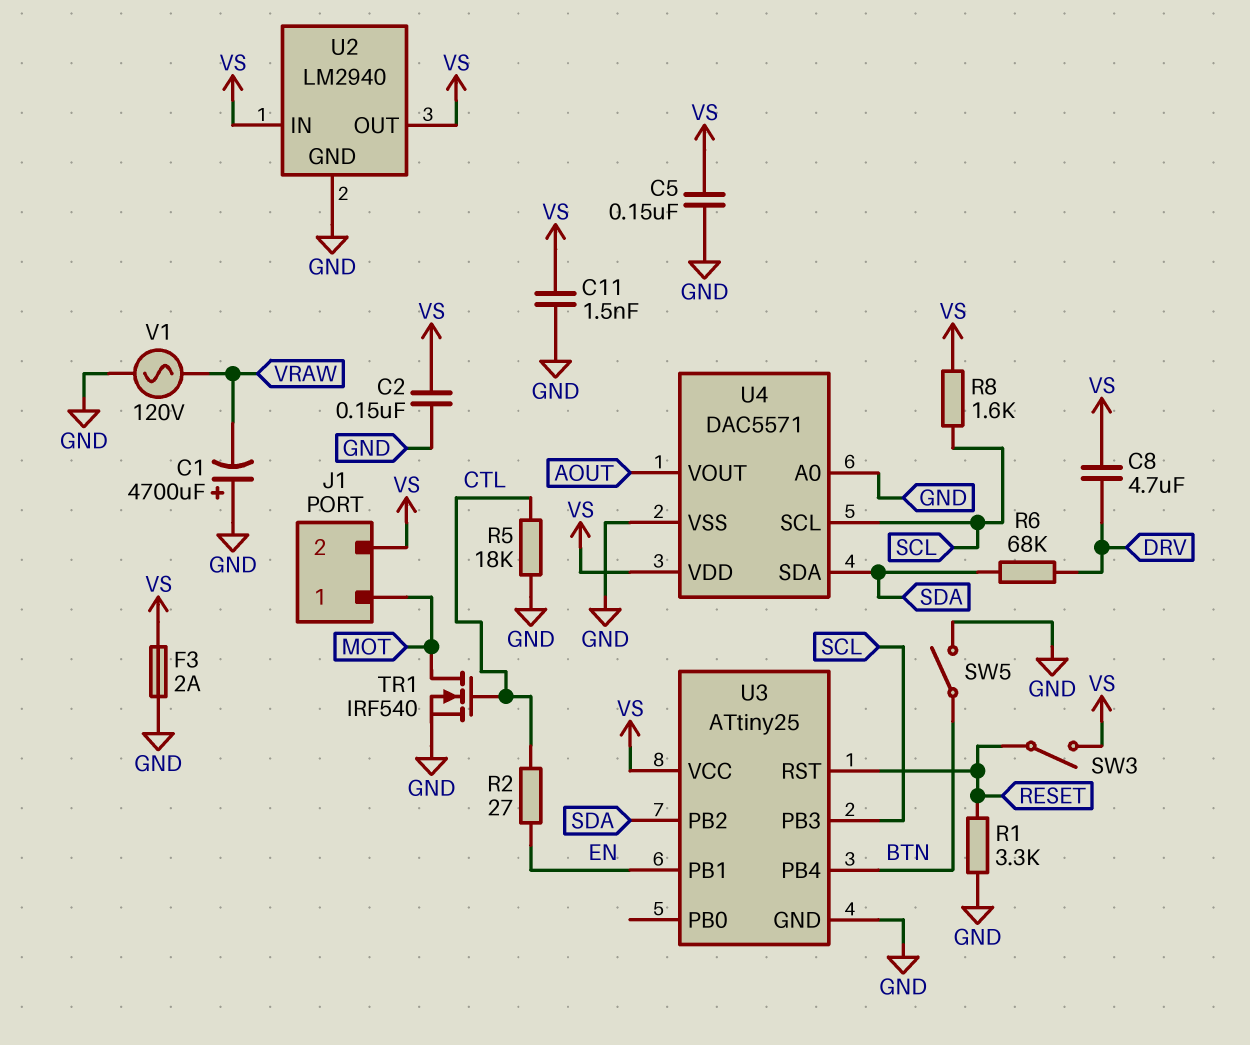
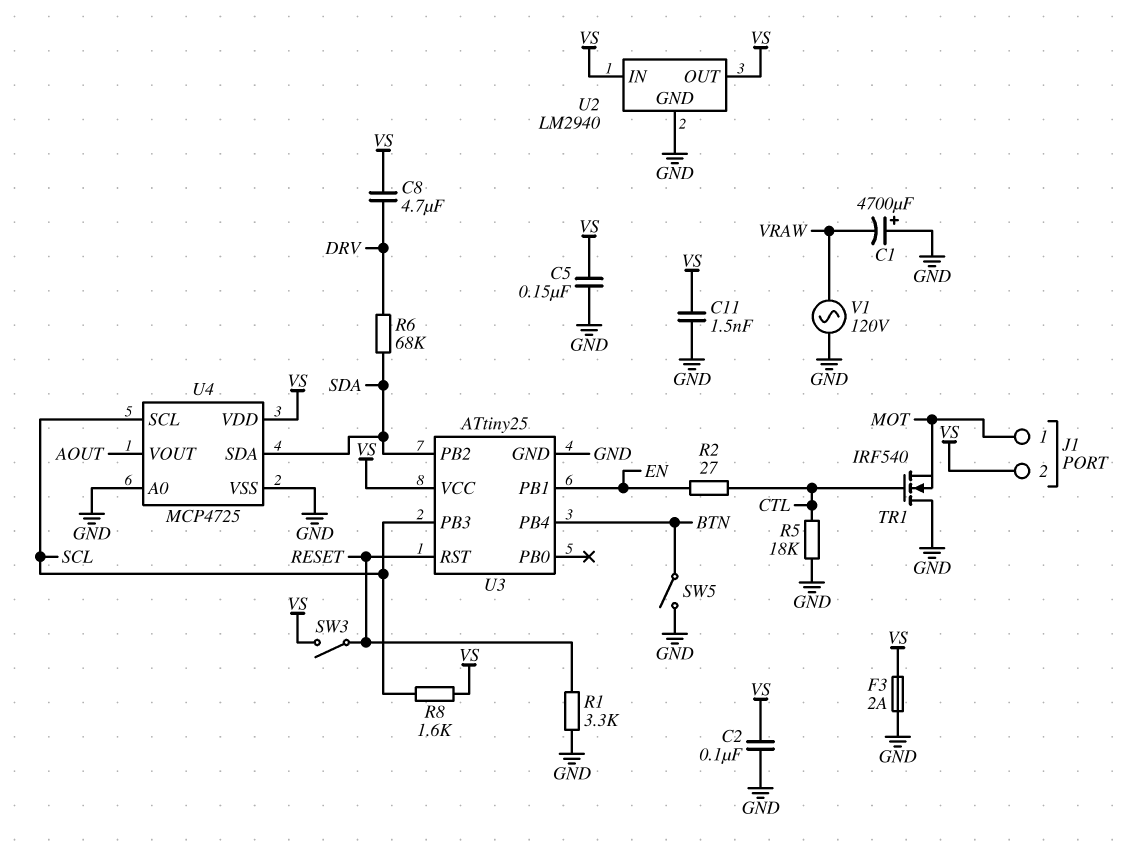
C2: 150nF (GND, VS) -> 100nF (GND, VS)
TR1: NMOS IRF540 (G CTL, D MOT, S GND) -> NMOS IRF540 (G CTL, D GND, S MOT)
U4: DAC5571 -> MCP4725

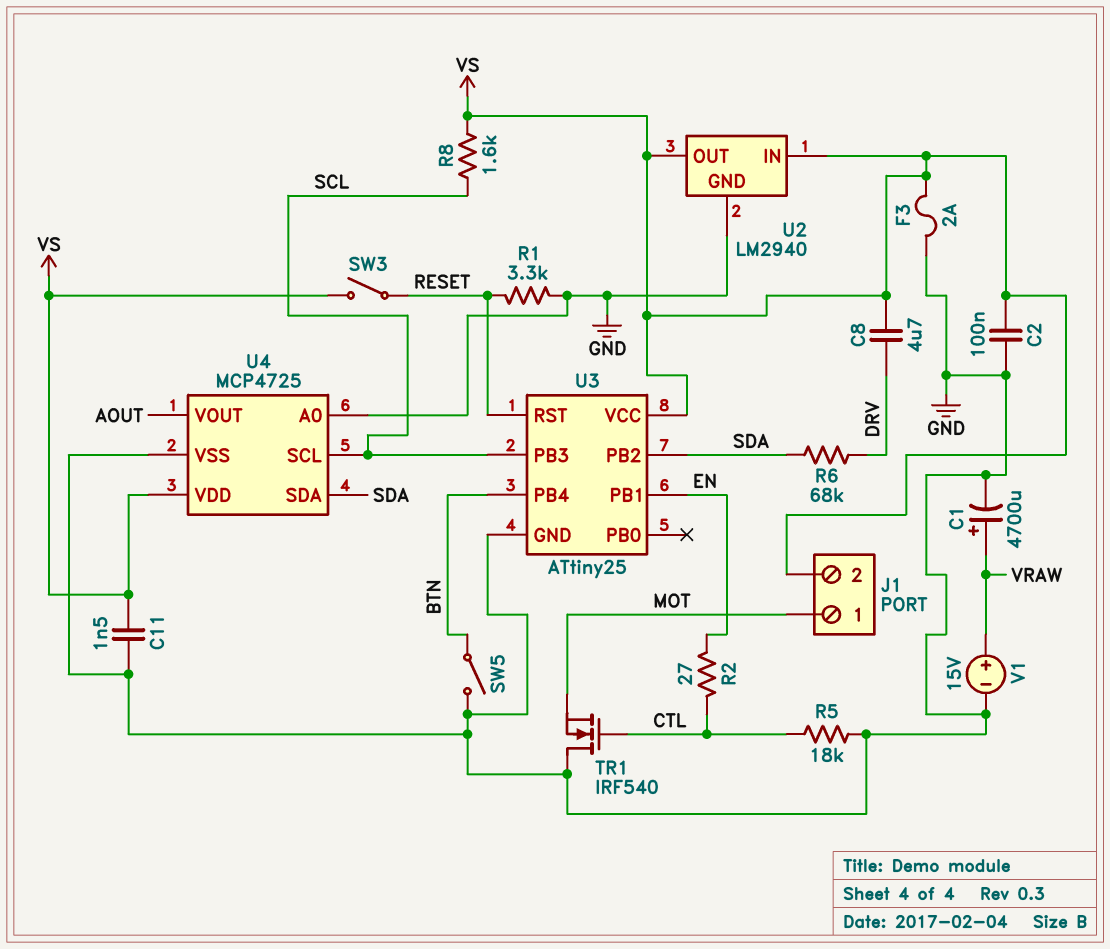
C1: 4700uF (plus GND, minus VRAW) -> 4700uF (plus VRAW, minus GND)
C5: 150nF (GND, VS) -> none
V1: AC 120V (GND, VRAW) -> 15V (plus VRAW, minus GND)

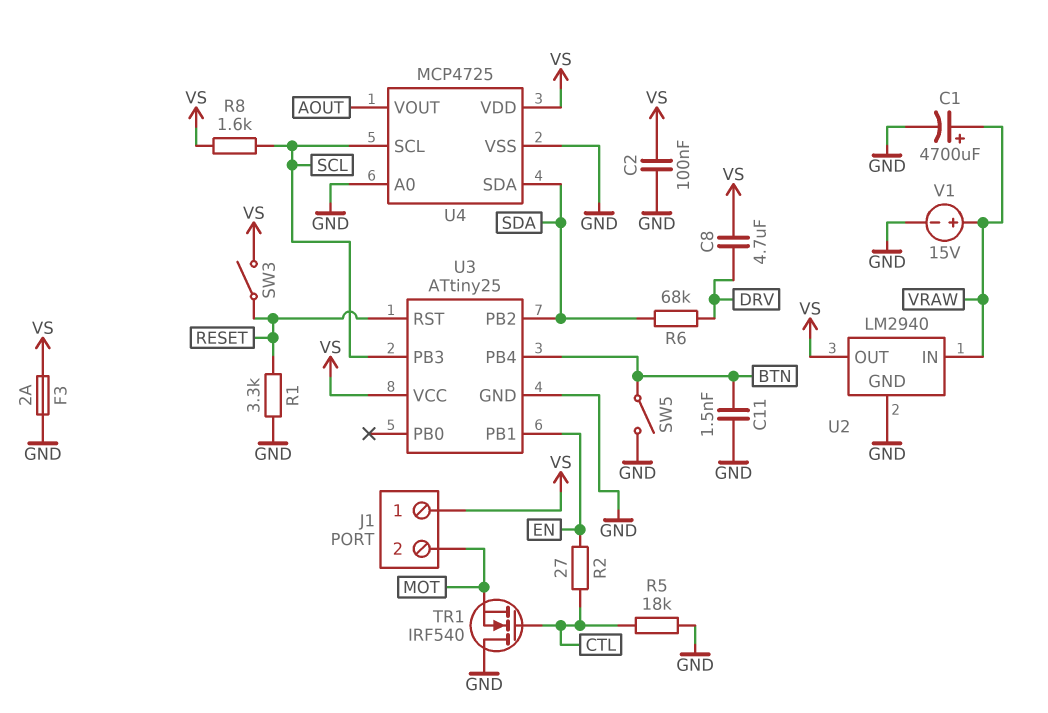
C11: 1.5nF (GND, VS) -> 1.5nF (BTN, GND)
J1 pin 1: MOT -> VS
J1 pin 2: VS -> MOT
U2 pin IN: VS -> VRAW

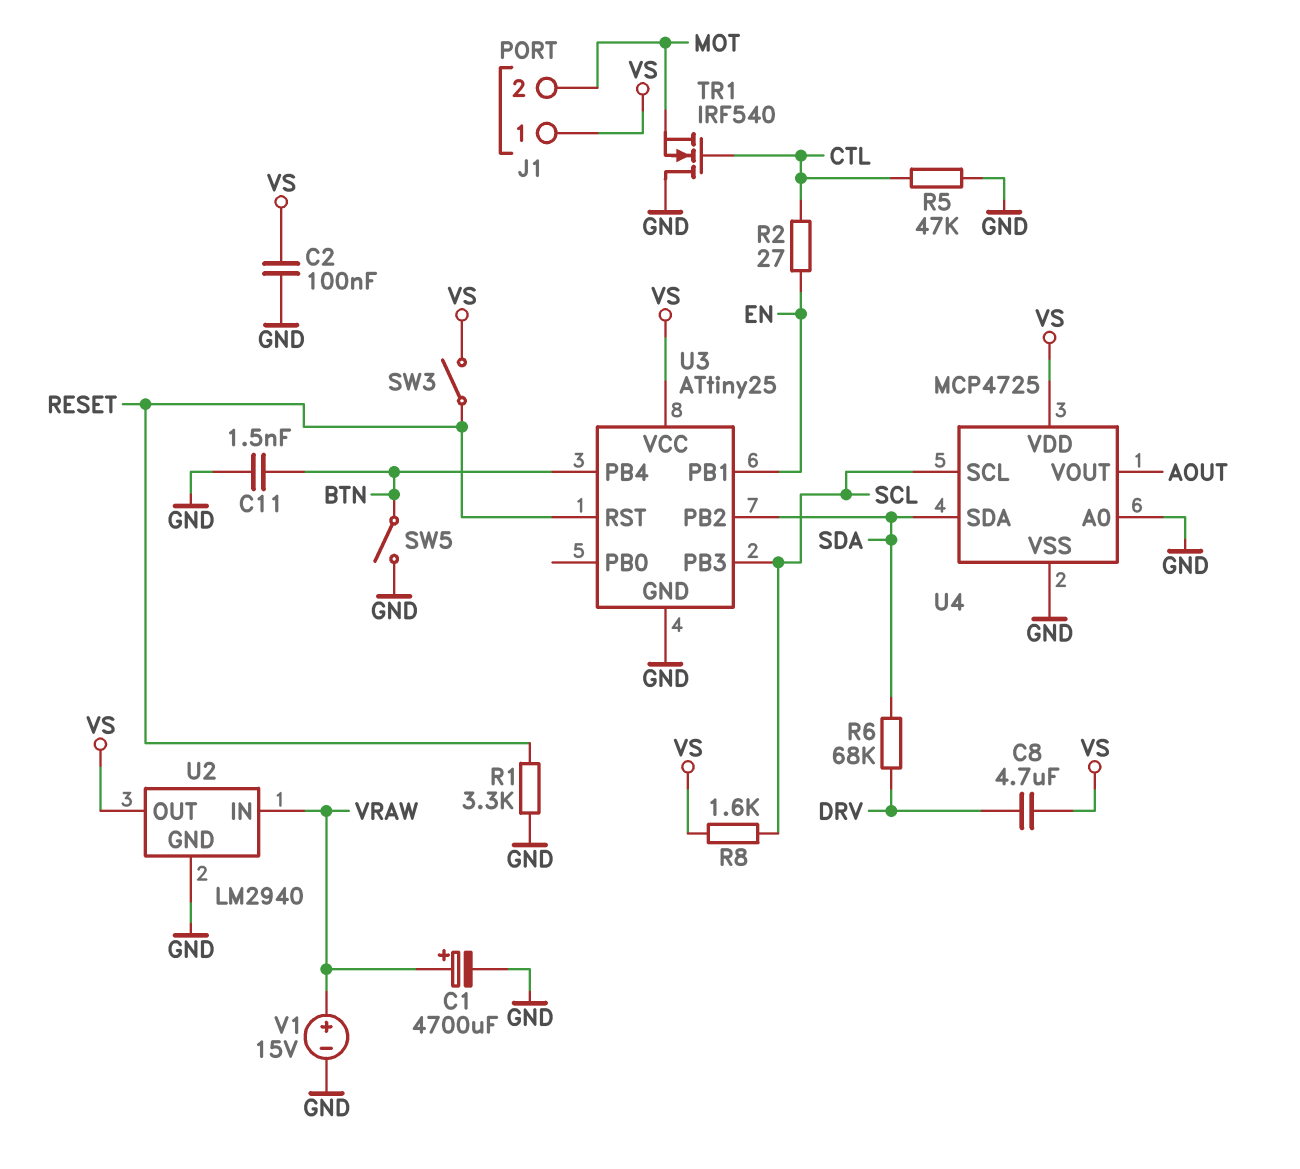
F3: 2A (GND, VS) -> none
R5: 18k (CTL, GND) -> 47k (CTL, GND)

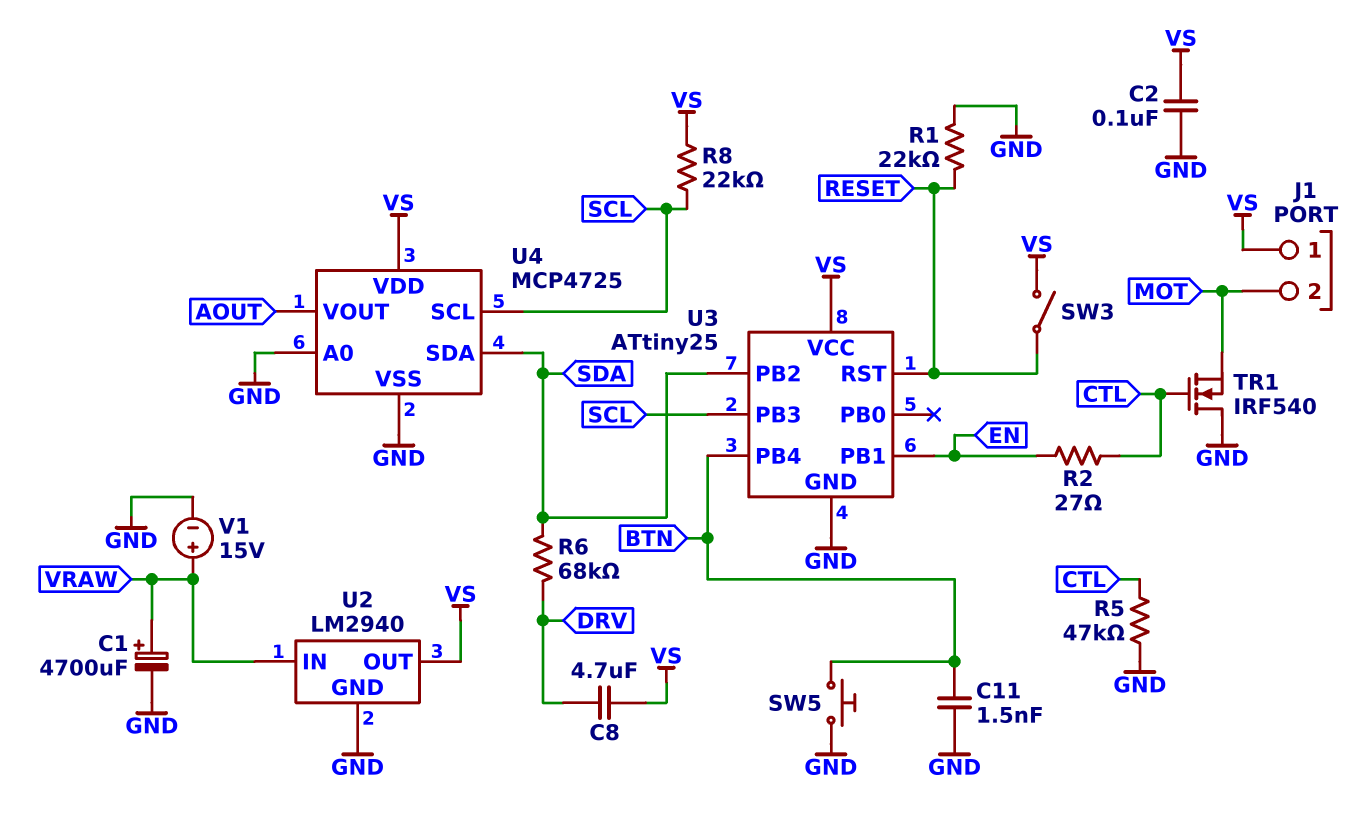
R1: 3.3k (GND, RESET) -> 22k (GND, RESET)
R8: 1.6k (SCL, VS) -> 22k (SCL, VS)
SW5: switch (BTN, GND) -> button (BTN, GND)

